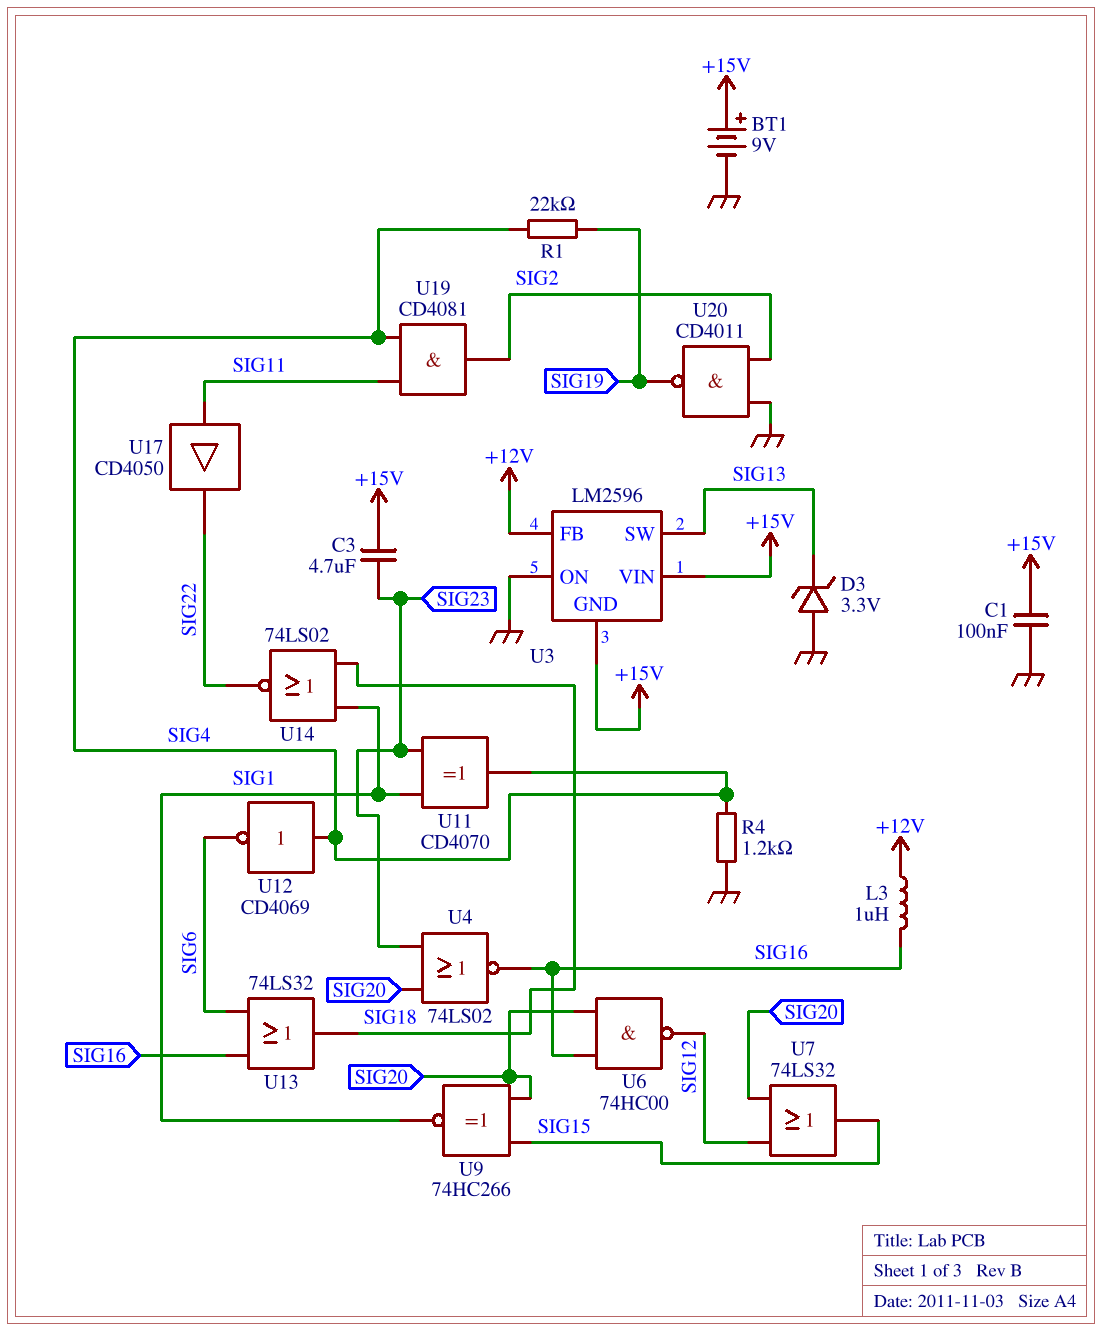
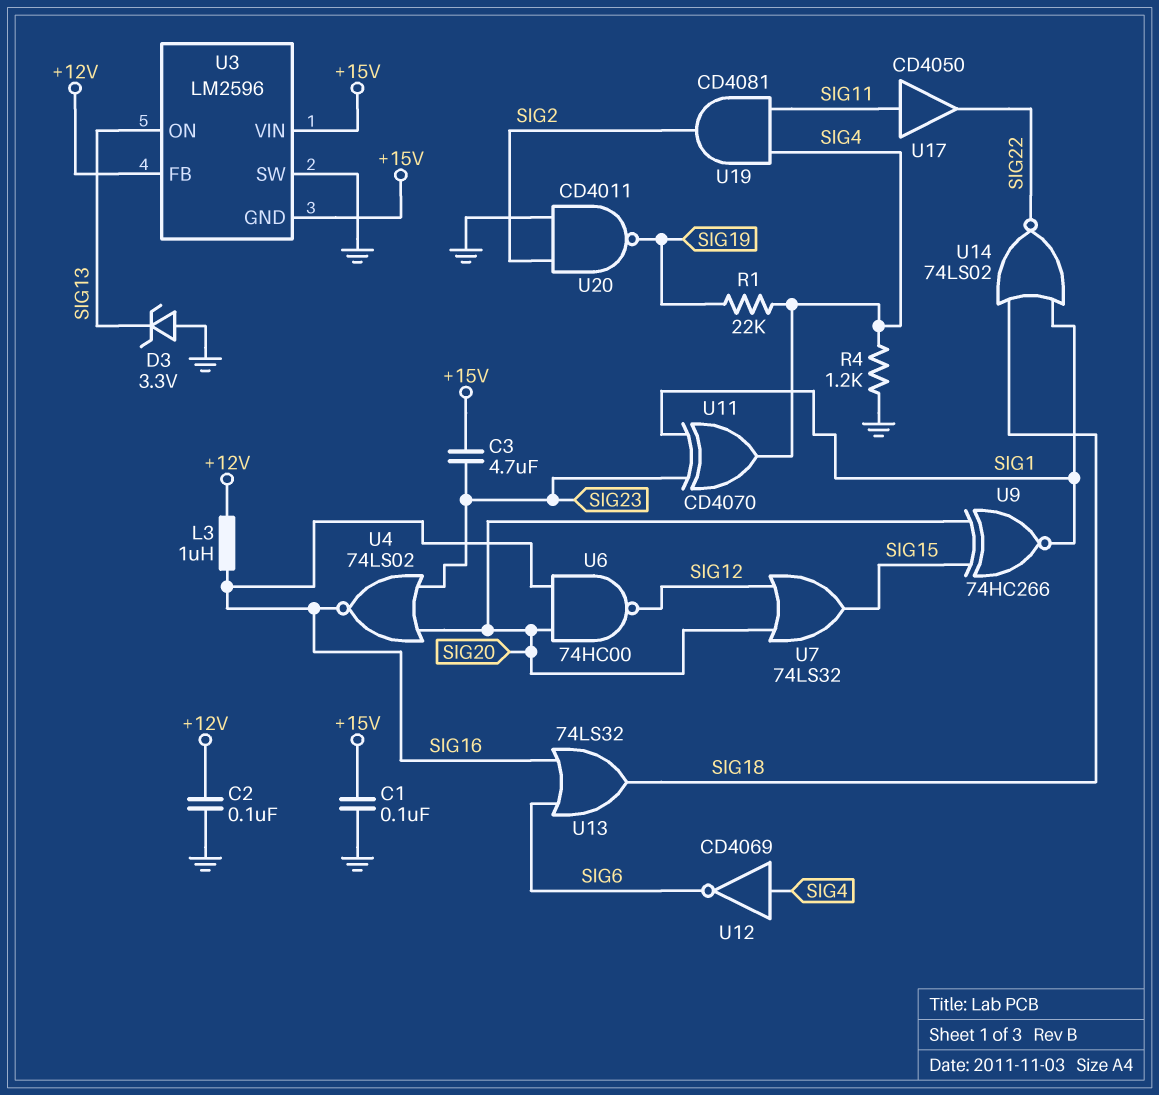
BT1: 9V (plus +15V, minus GND) -> none
C2: none -> 100nF (+12V, GND)
U3 pin ON: GND -> SIG13
U3 pin SW: SIG13 -> GND

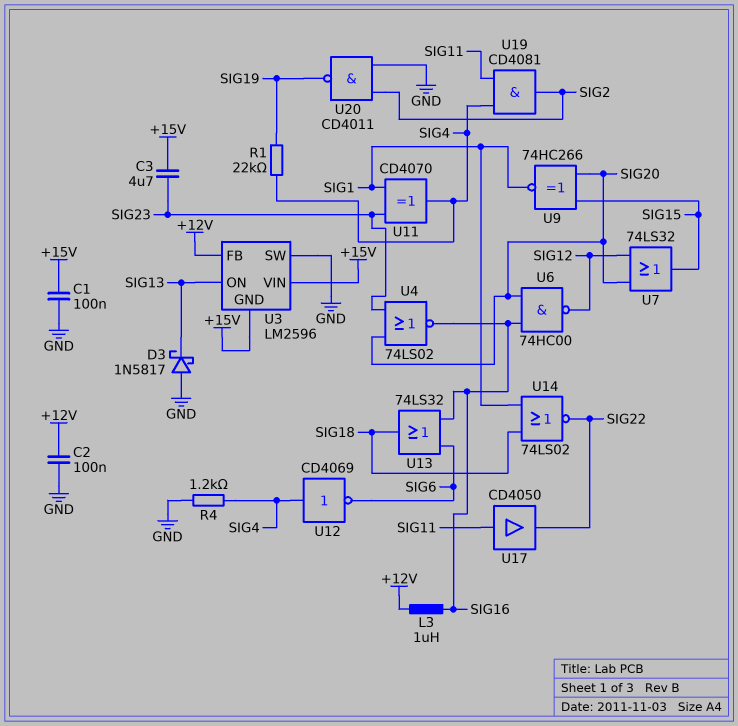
D3: zener 3.3V (A GND, K SIG13) -> schottky 1N5817 (A GND, K SIG13)

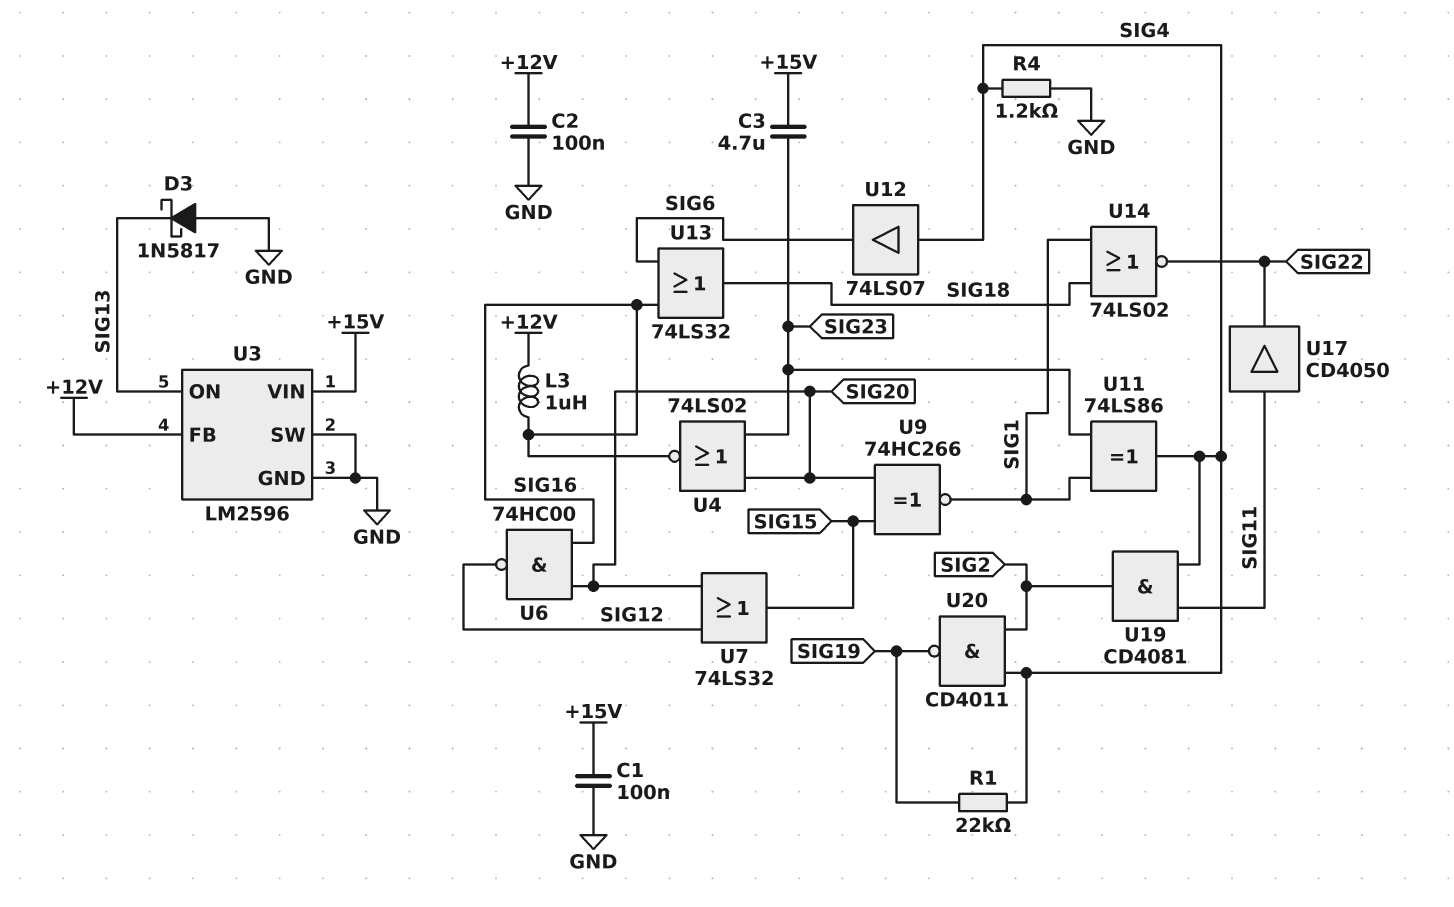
U3 pin GND: +15V -> GND
U11: XOR CD4070 (in SIG1, in SIG23, out SIG4) -> XOR 74LS86 (in SIG1, in SIG23, out SIG4)
U12: NOT CD4069 (in SIG4, out SIG6) -> buffer 74LS07 (in SIG4, out SIG6)
U20: NAND CD4011 (in GND, in SIG2, out SIG19) -> NAND CD4011 (in SIG2, in SIG4, out SIG19)

